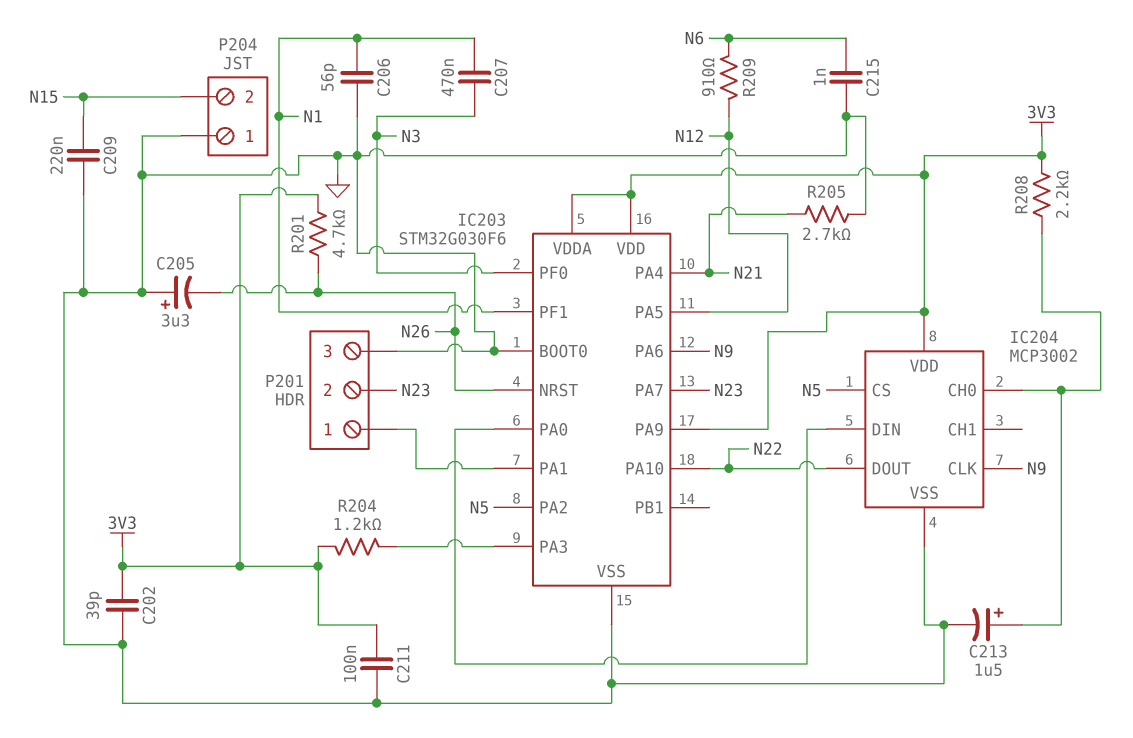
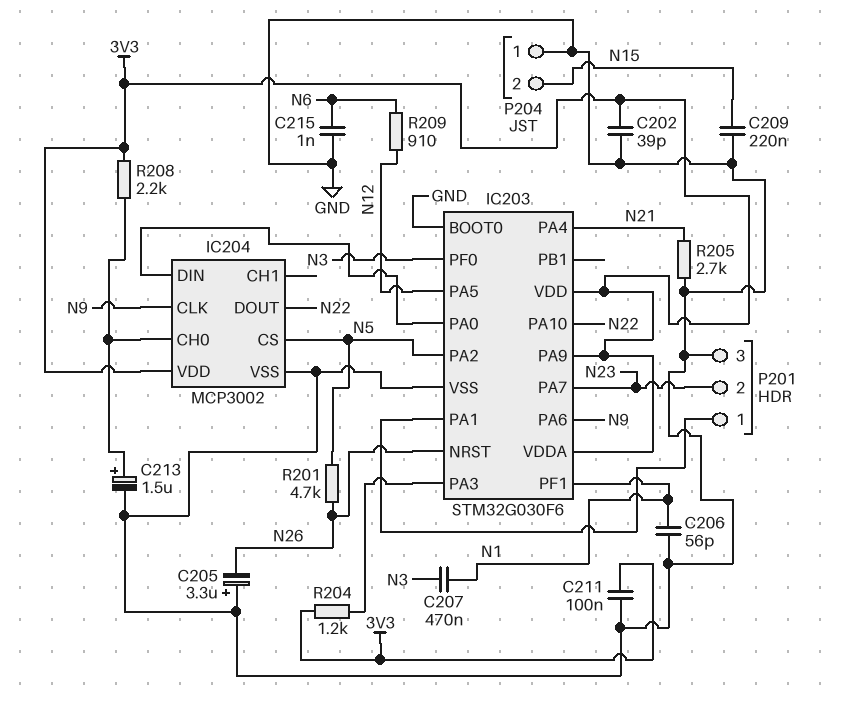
R201: 4.7k (3V3, N26) -> 4.7k (N5, N26)

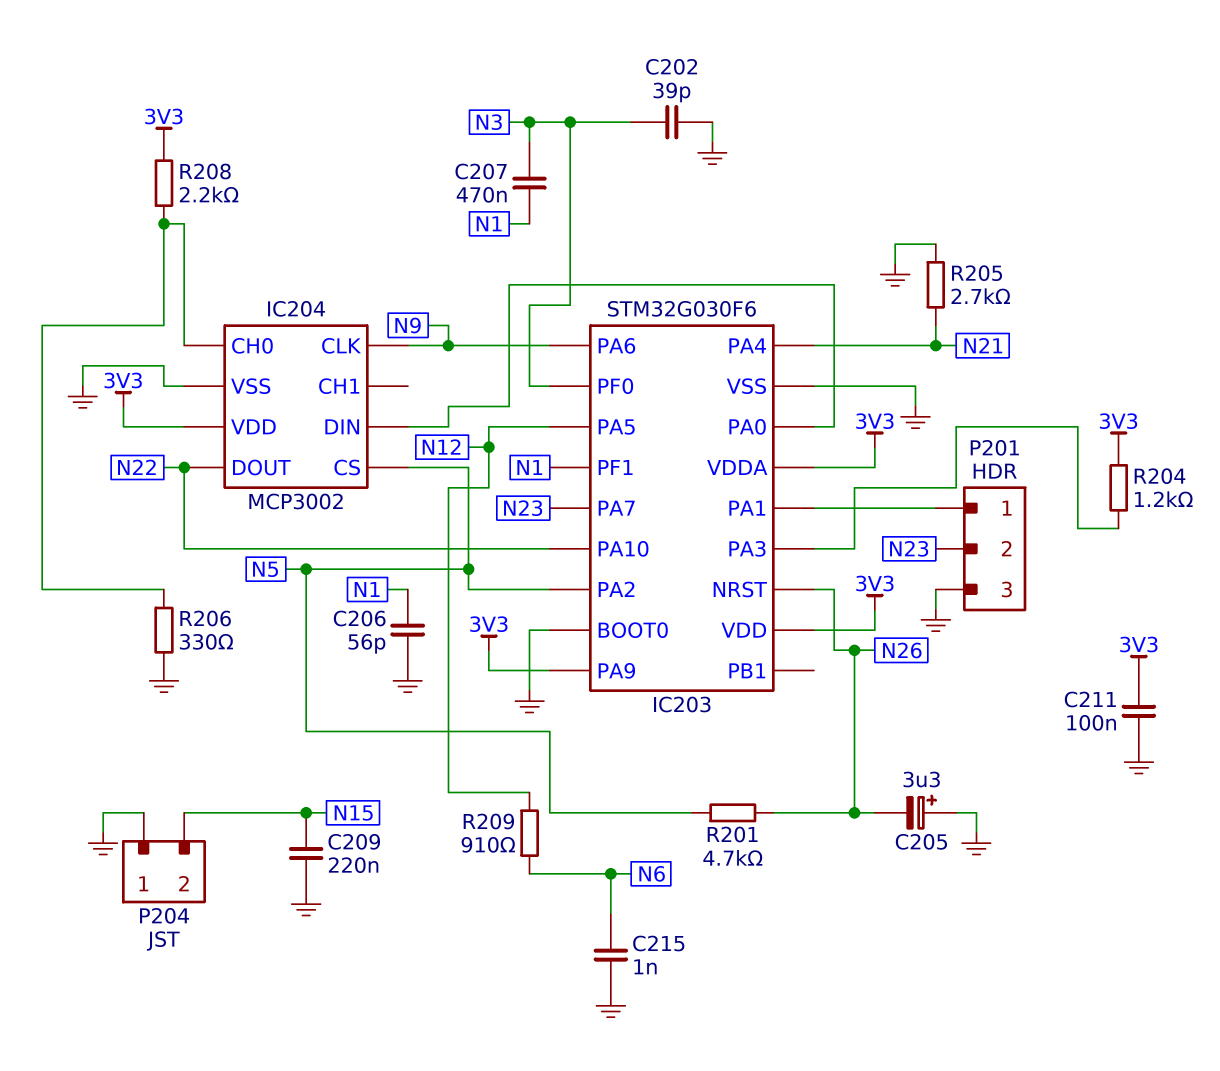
C202: 39pF (3V3, GND) -> 39pF (GND, N3)
C213: 1.5uF (plus IC204/CH0, minus GND) -> none
R206: none -> 330 (GND, IC204/CH0)

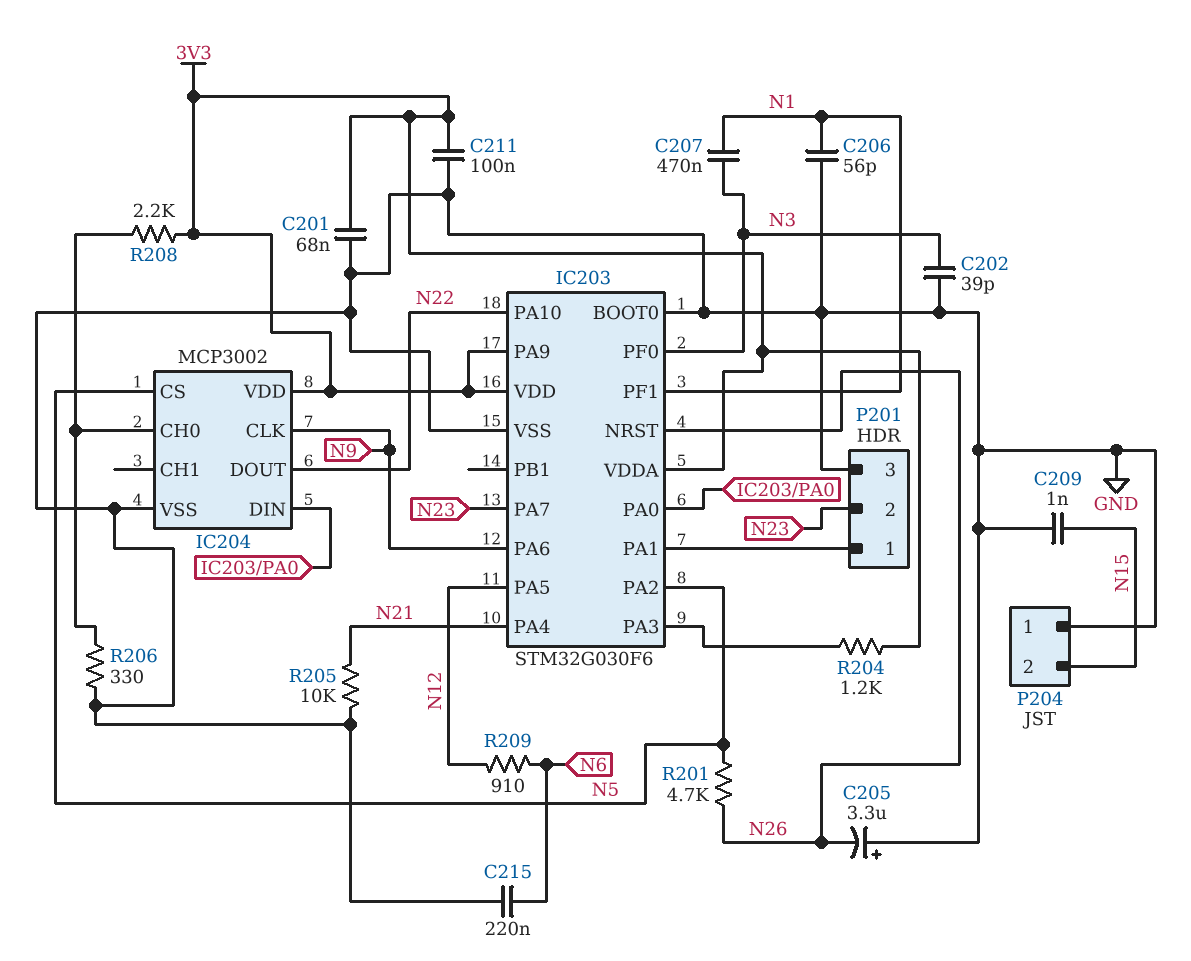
C201: none -> 68nF (3V3, GND)
C209: 220nF (GND, N15) -> 1nF (GND, N15)
C215: 1nF (GND, N6) -> 220nF (GND, N6)
R205: 2.7k (GND, N21) -> 10k (GND, N21)

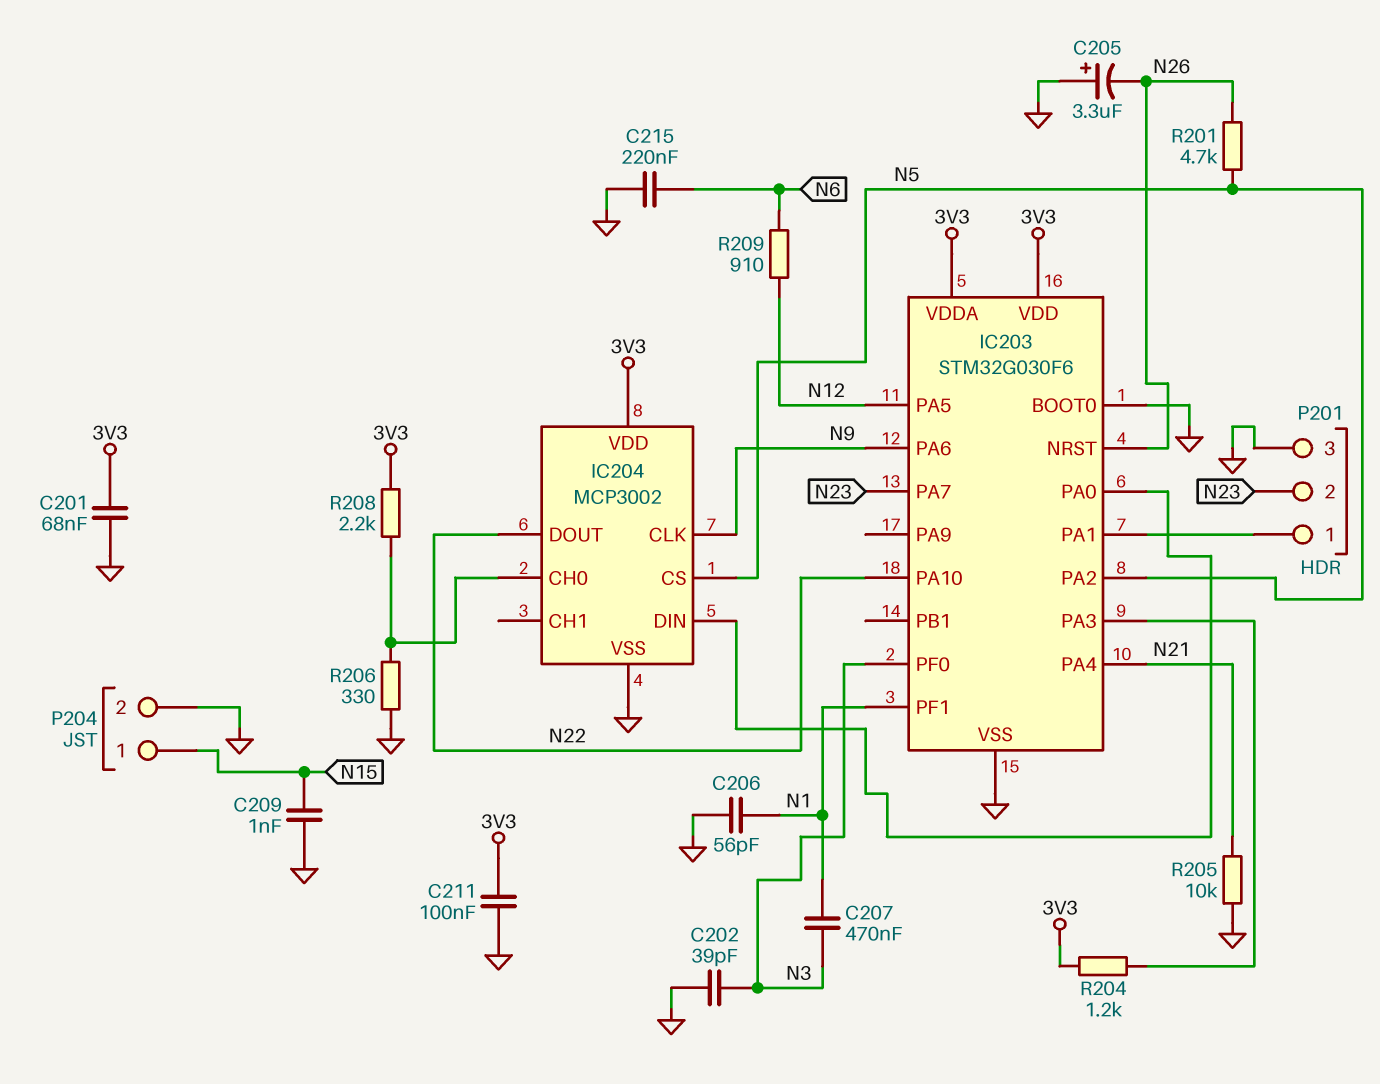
IC203 pin PA9: 3V3 -> none
P204 pin 1: GND -> N15
P204 pin 2: N15 -> GND

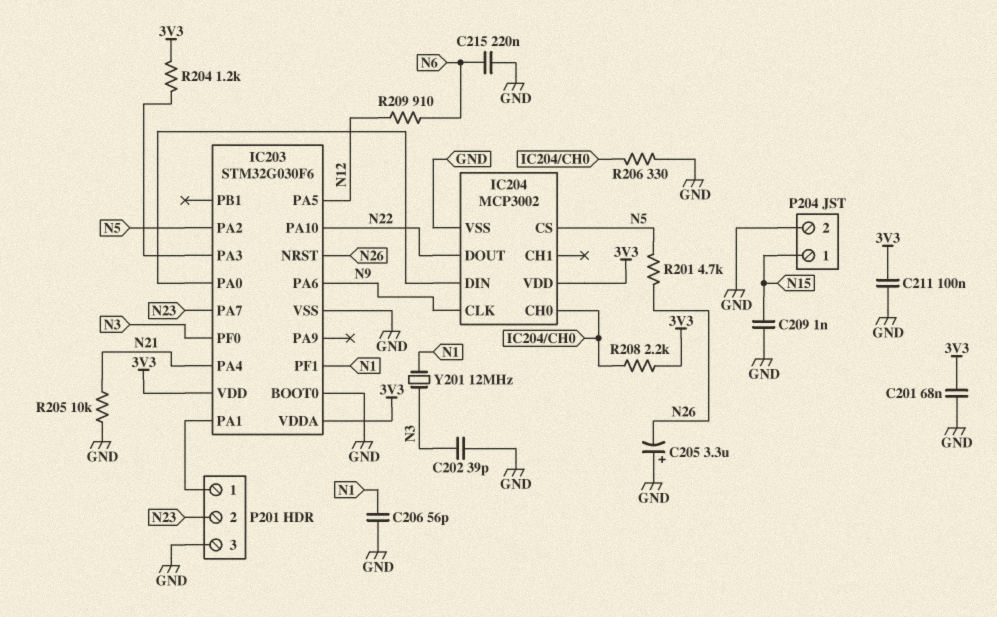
C207: 470nF (N1, N3) -> none
Y201: none -> 12MHz (N1, N3)

